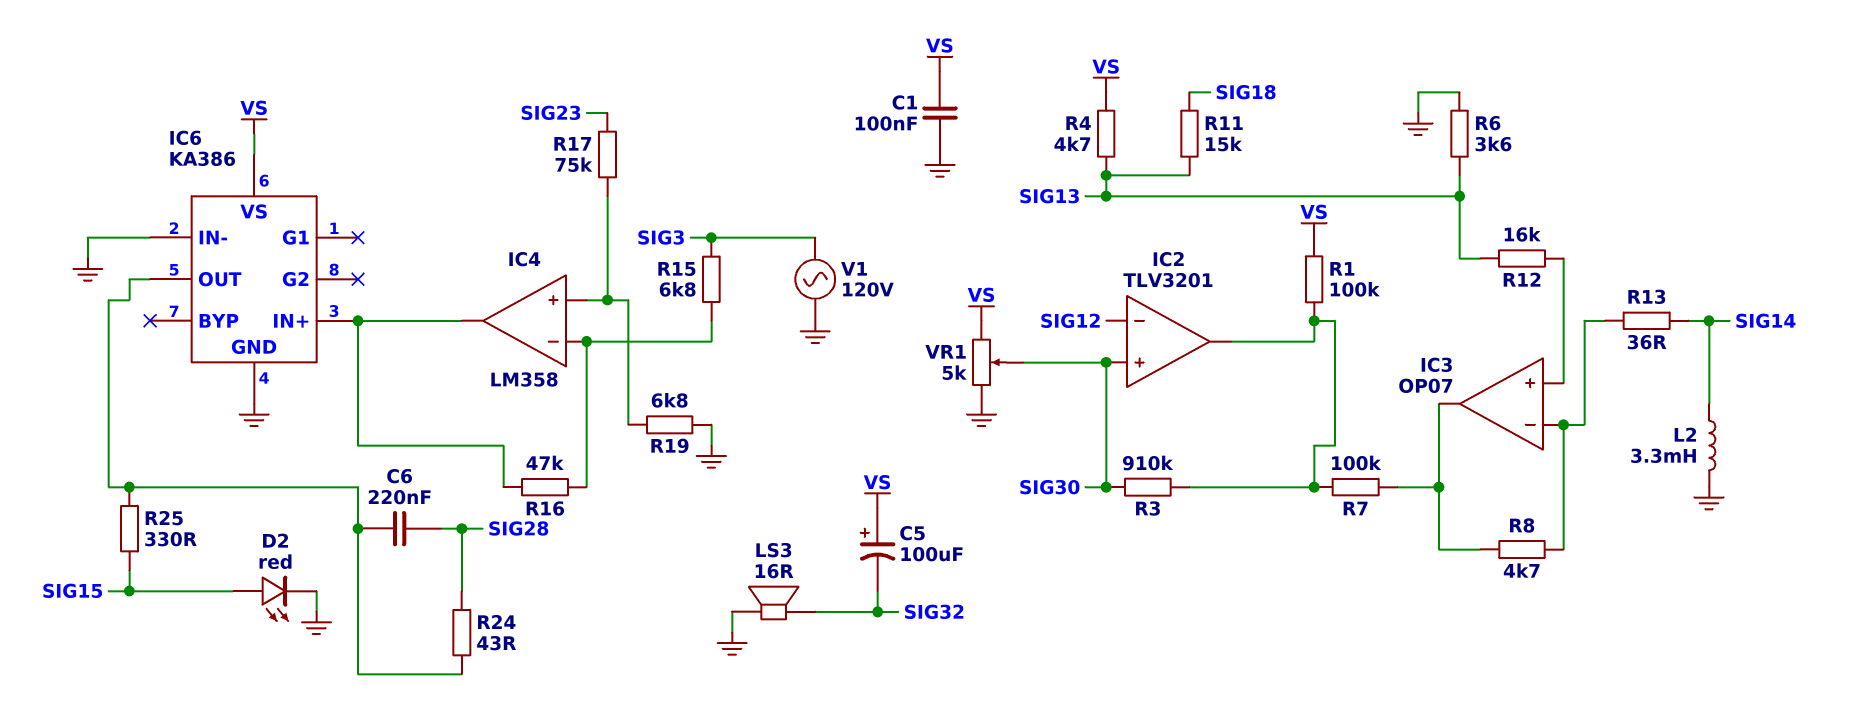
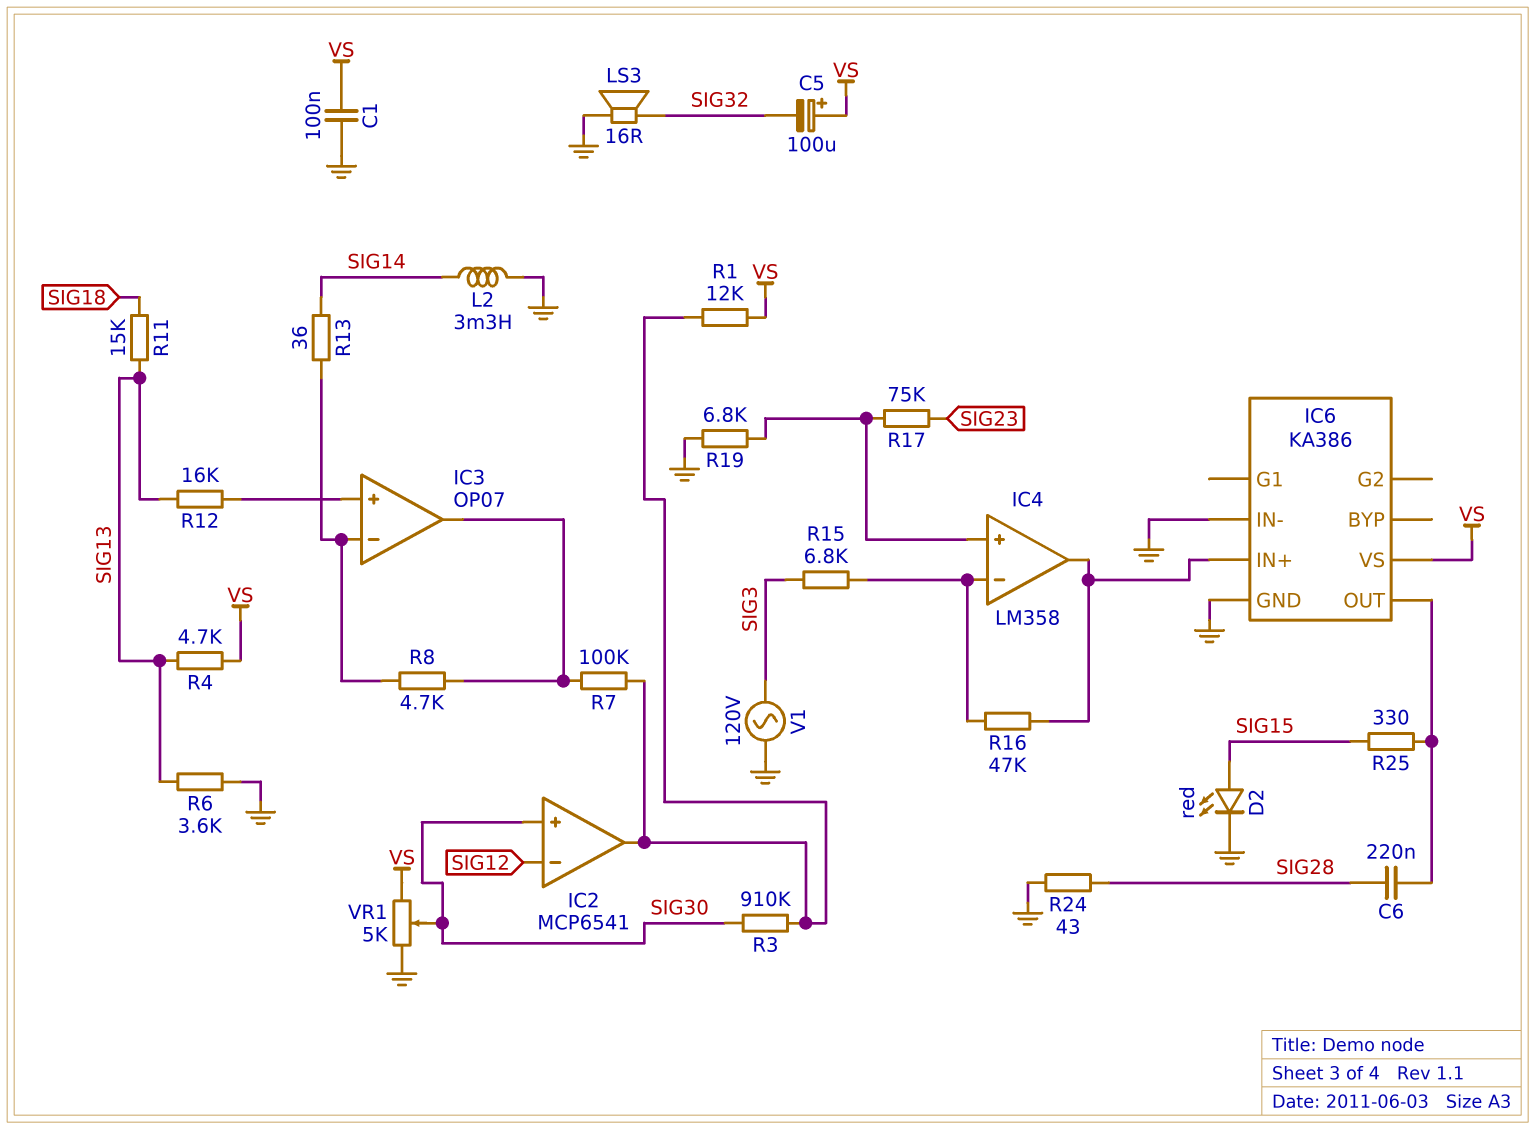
IC2: TLV3201 -> MCP6541
R1: 100k (IC2/out, VS) -> 12k (IC2/out, VS)
R24: 43 (IC6/OUT, SIG28) -> 43 (GND, SIG28)

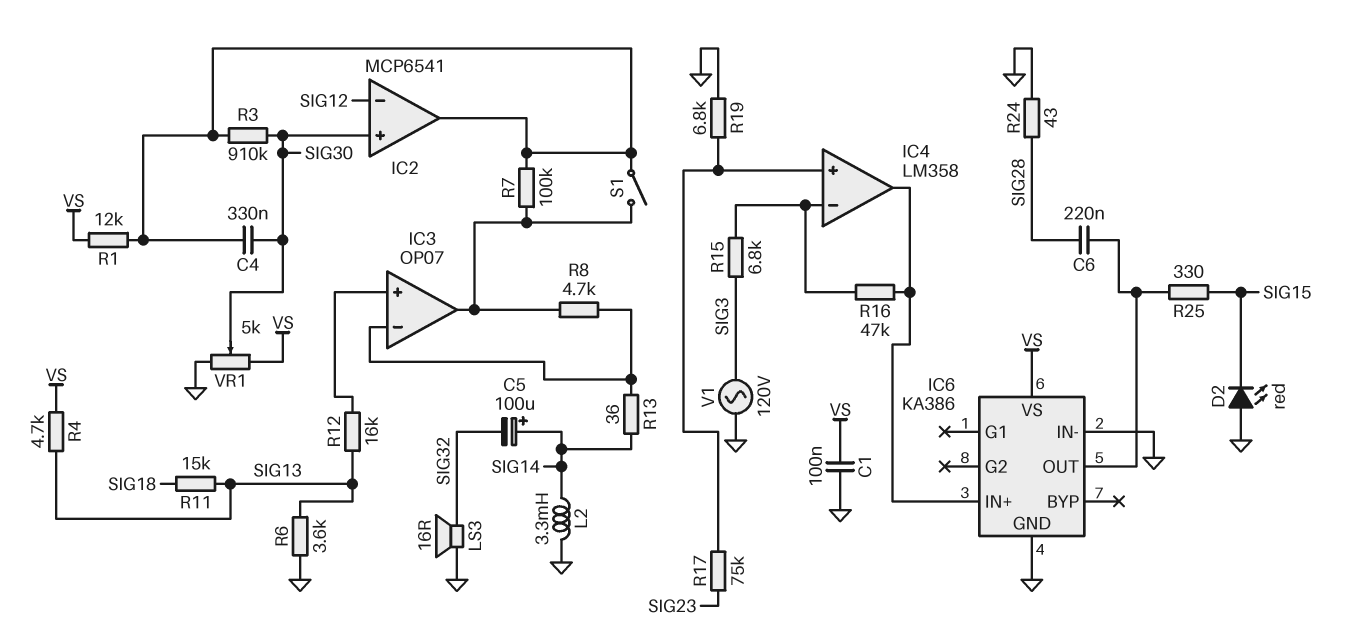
C4: none -> 330nF (IC2/out, SIG30)
C5: 100uF (plus VS, minus SIG32) -> 100uF (plus SIG14, minus SIG32)
D2: LED red (A SIG15, K GND) -> LED red (A GND, K SIG15)
S1: none -> switch (IC2/out, IC3/out)

